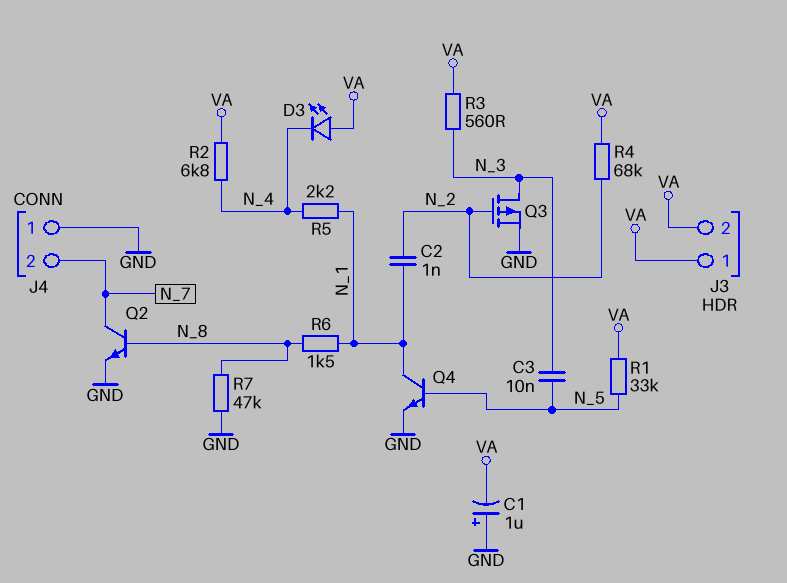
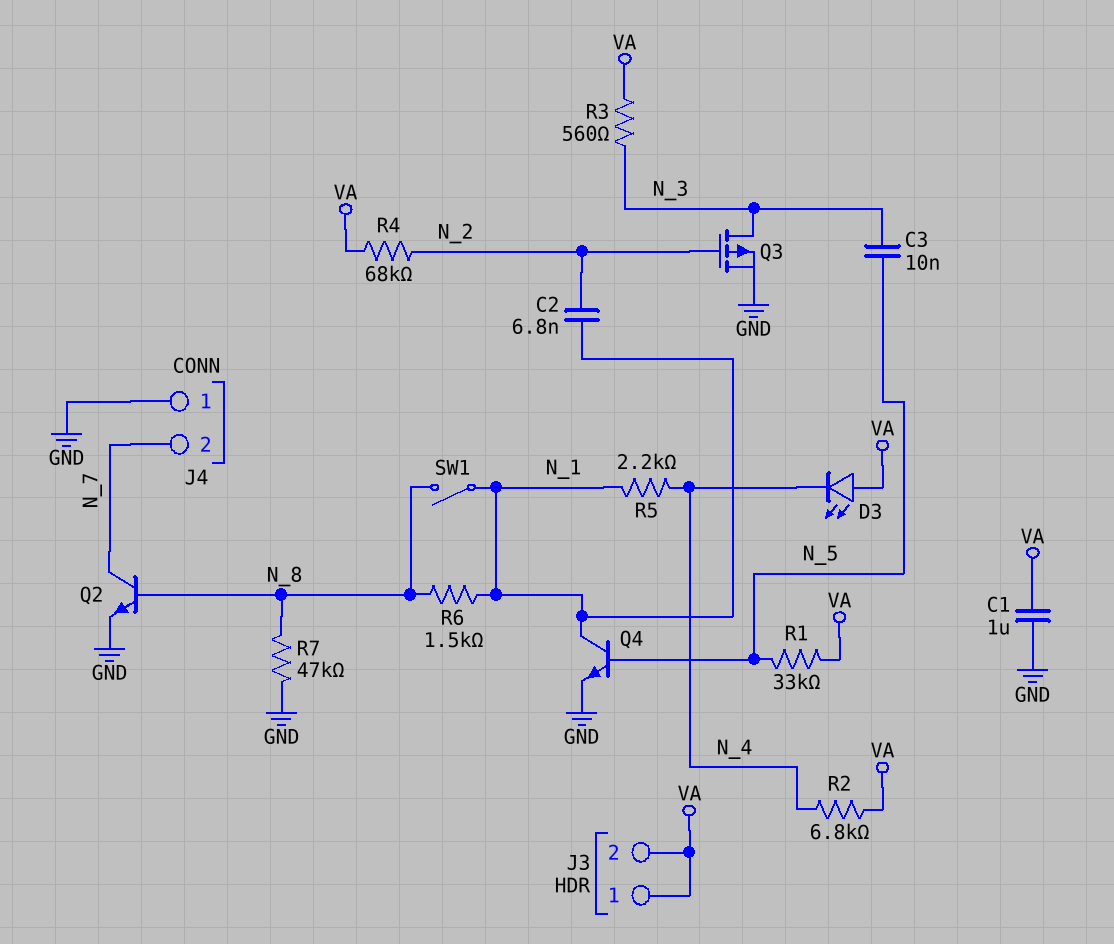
C1: 1uF (plus GND, minus VA) -> 1uF (GND, VA)
C2: 1nF (N_1, N_2) -> 6.8nF (N_1, N_2)
SW1: none -> switch (N_1, N_8)

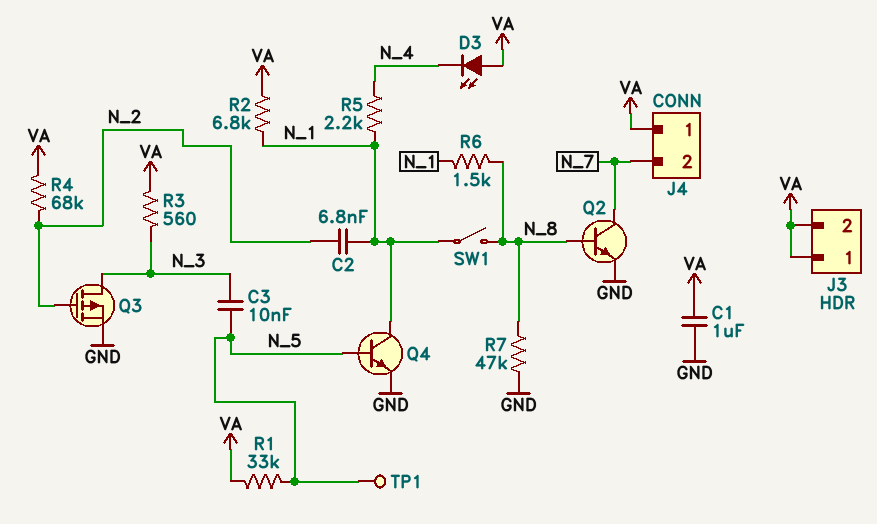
J4 pin 1: GND -> VA
R2: 6.8k (N_4, VA) -> 6.8k (N_1, VA)
TP1: none -> test point (N_5)

